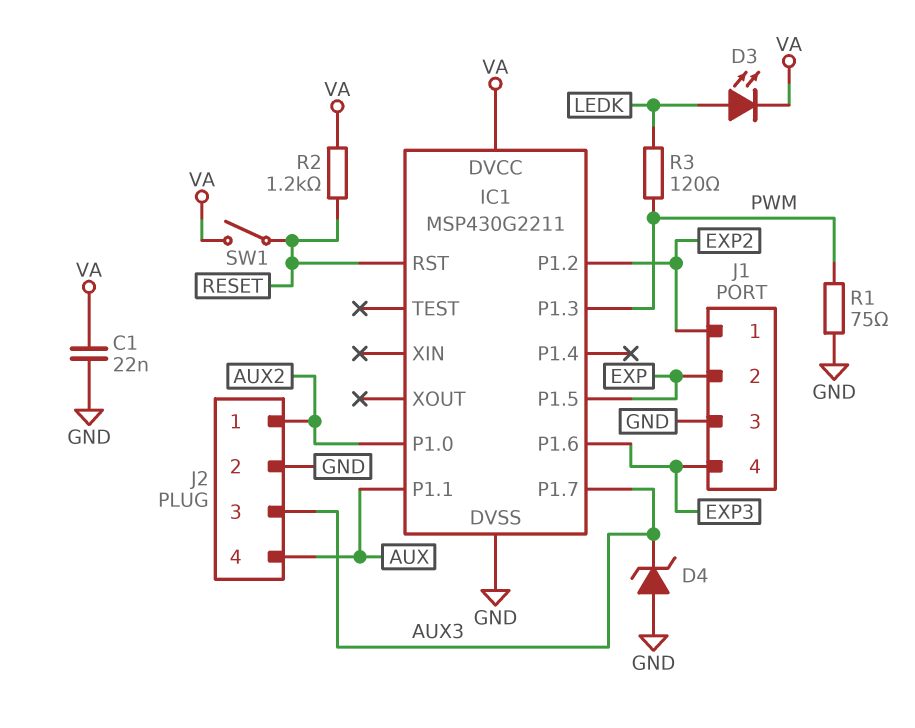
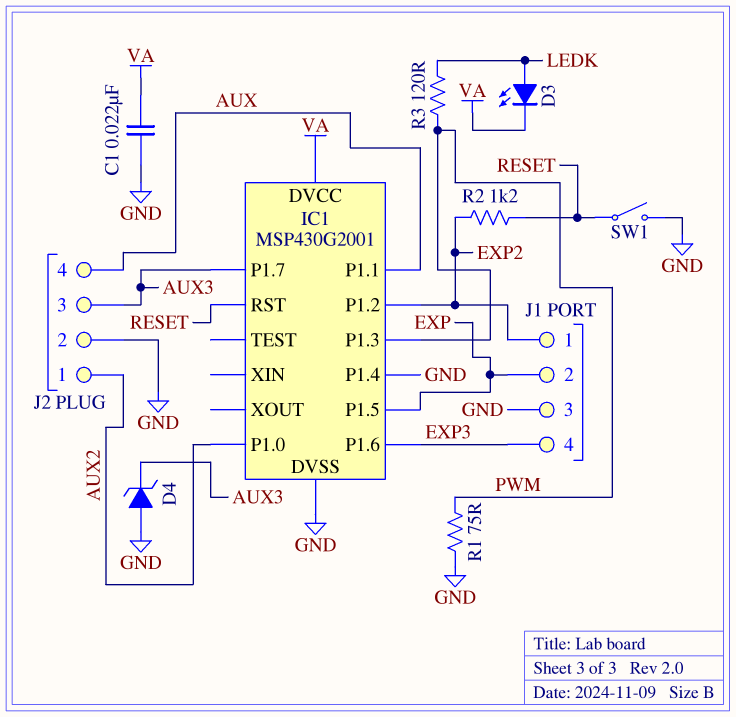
IC1: MSP430G2211 -> MSP430G2001
IC1 pin P1.4: none -> GND
R2: 1.2k (RESET, VA) -> 1.2k (EXP2, RESET)
SW1: switch (RESET, VA) -> switch (GND, RESET)

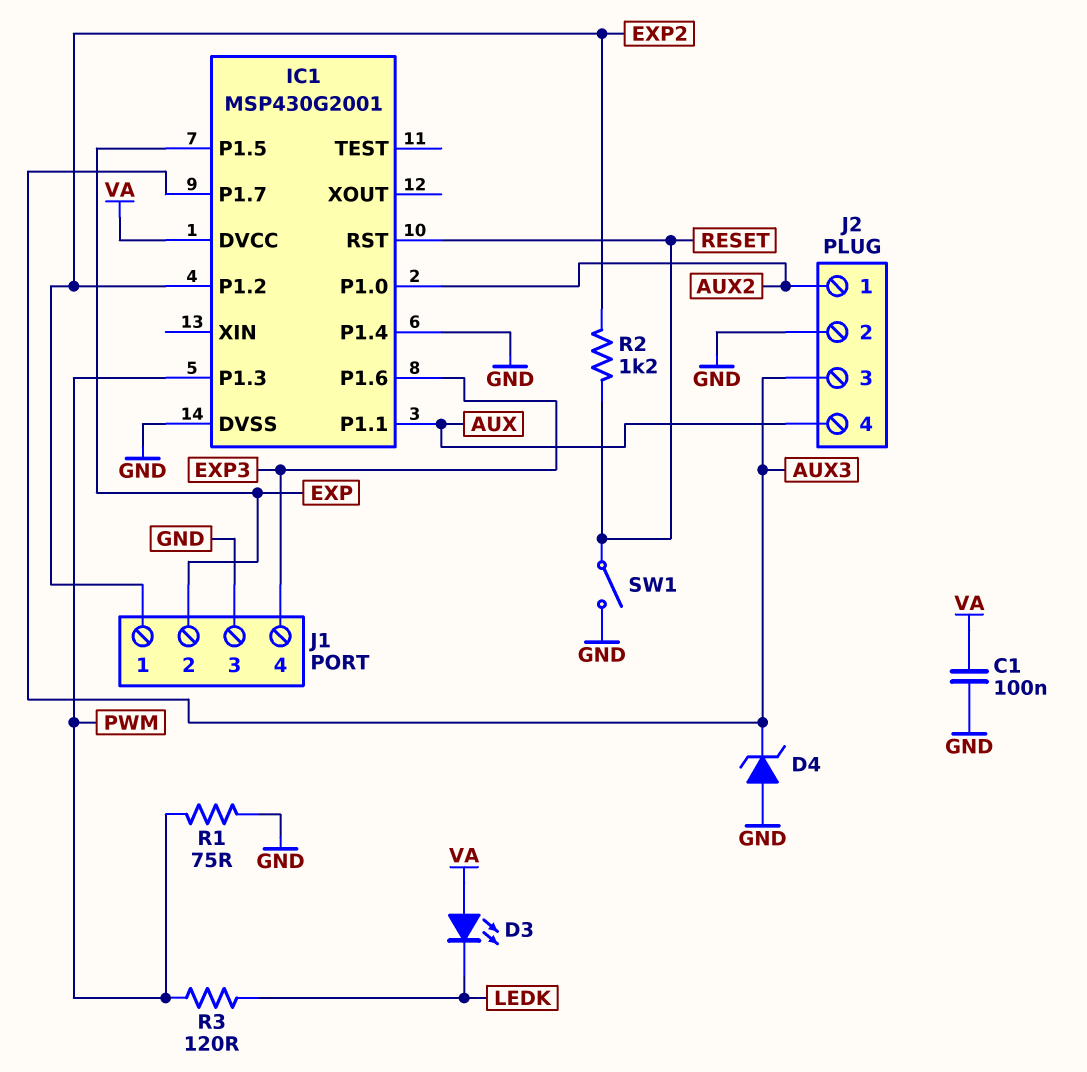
C1: 22nF (GND, VA) -> 100nF (GND, VA)
D3: LED (A LEDK, K VA) -> LED (A VA, K LEDK)

